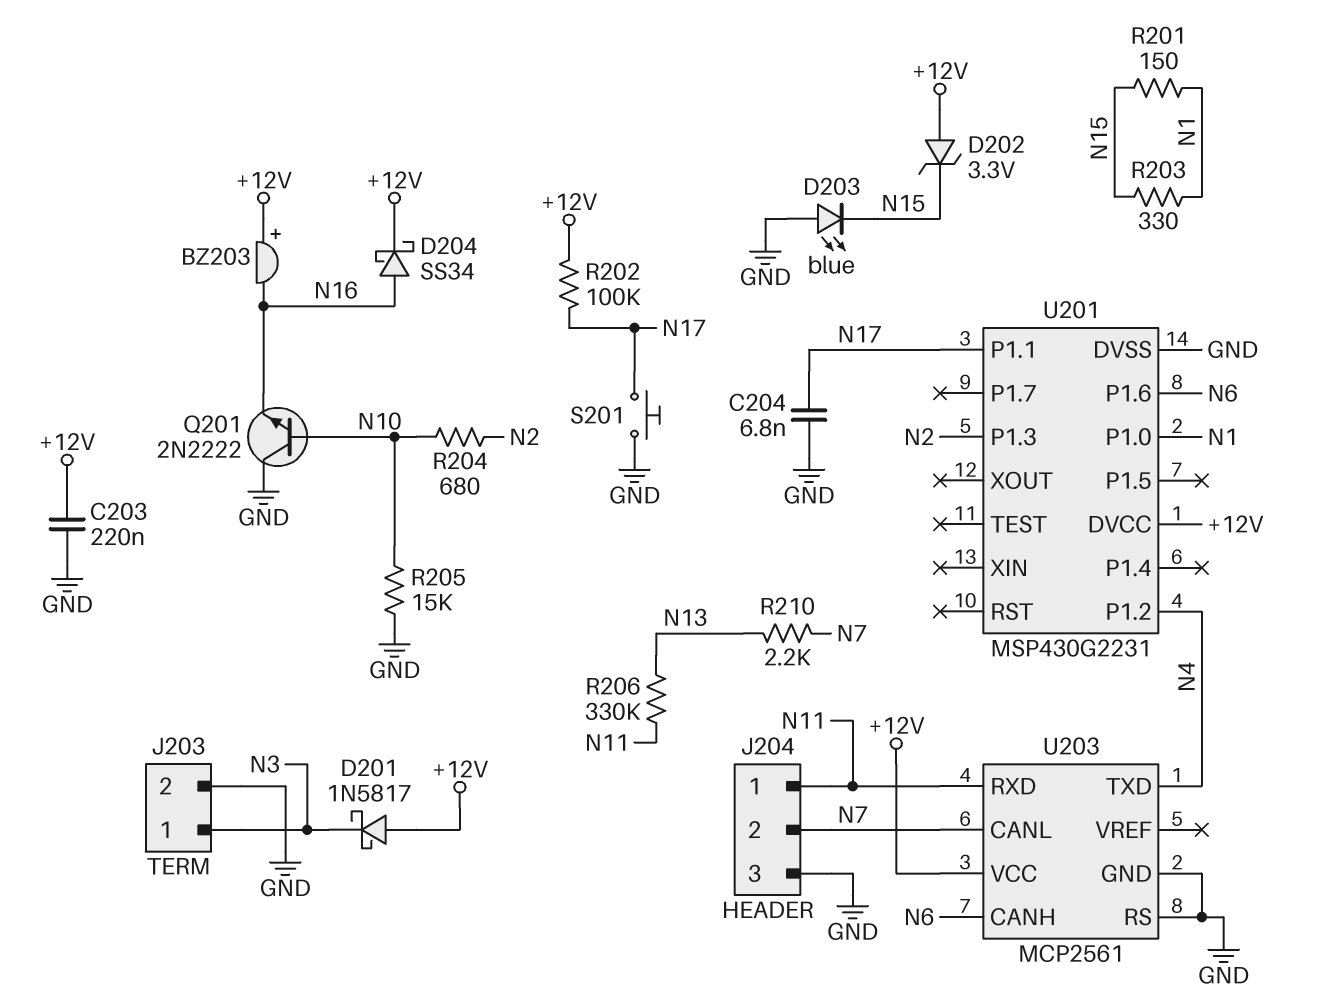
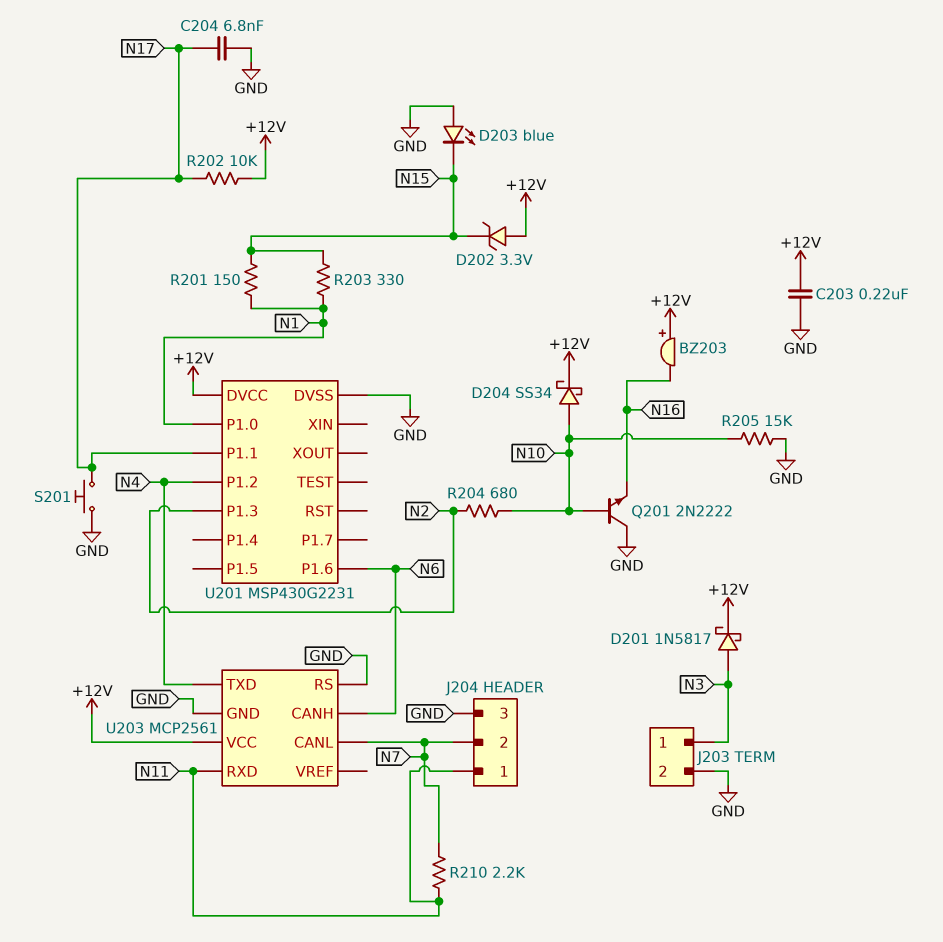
D201: schottky 1N5817 (A +12V, K N3) -> schottky 1N5817 (A N3, K +12V)
D204: schottky SS34 (A N16, K +12V) -> schottky SS34 (A N10, K +12V)
R202: 100k (+12V, N17) -> 10k (+12V, N17)
R206: 330k (N11, N13) -> none
R210: 2.2k (N7, N13) -> 2.2k (N7, N11)

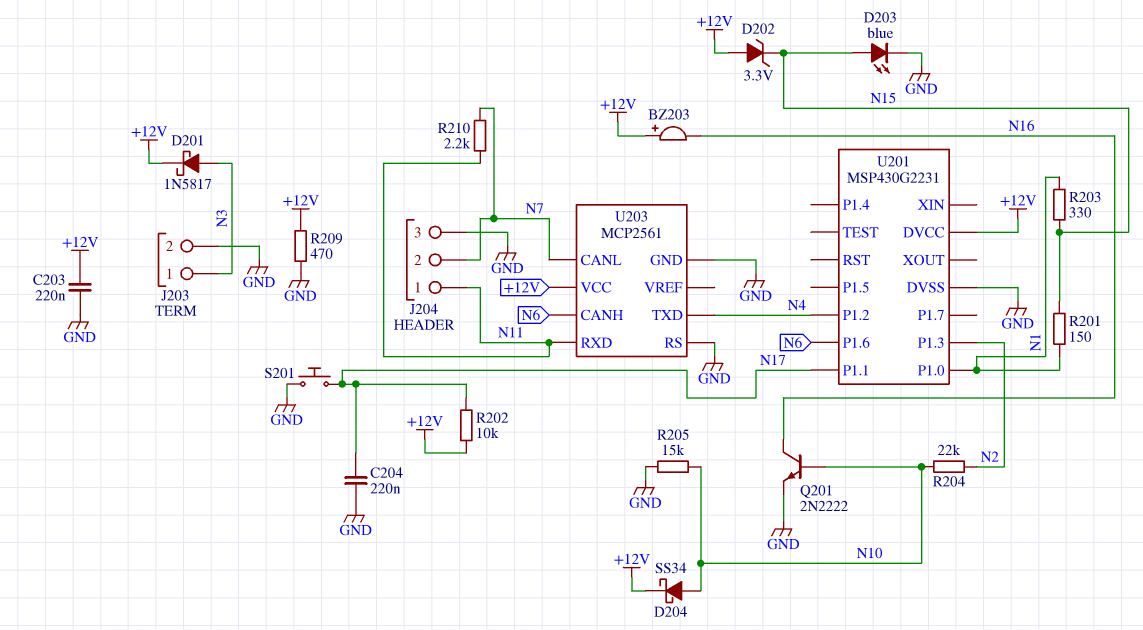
C204: 6.8nF (GND, N17) -> 220nF (GND, N17)
D203: LED blue (A GND, K N15) -> LED blue (A N15, K GND)
Q201: NPN 2N2222 (B N10, C GND, E N16) -> NPN 2N2222 (B N10, C N16, E GND)
R204: 680 (N2, N10) -> 22k (N2, N10)
R209: none -> 470 (+12V, GND)

